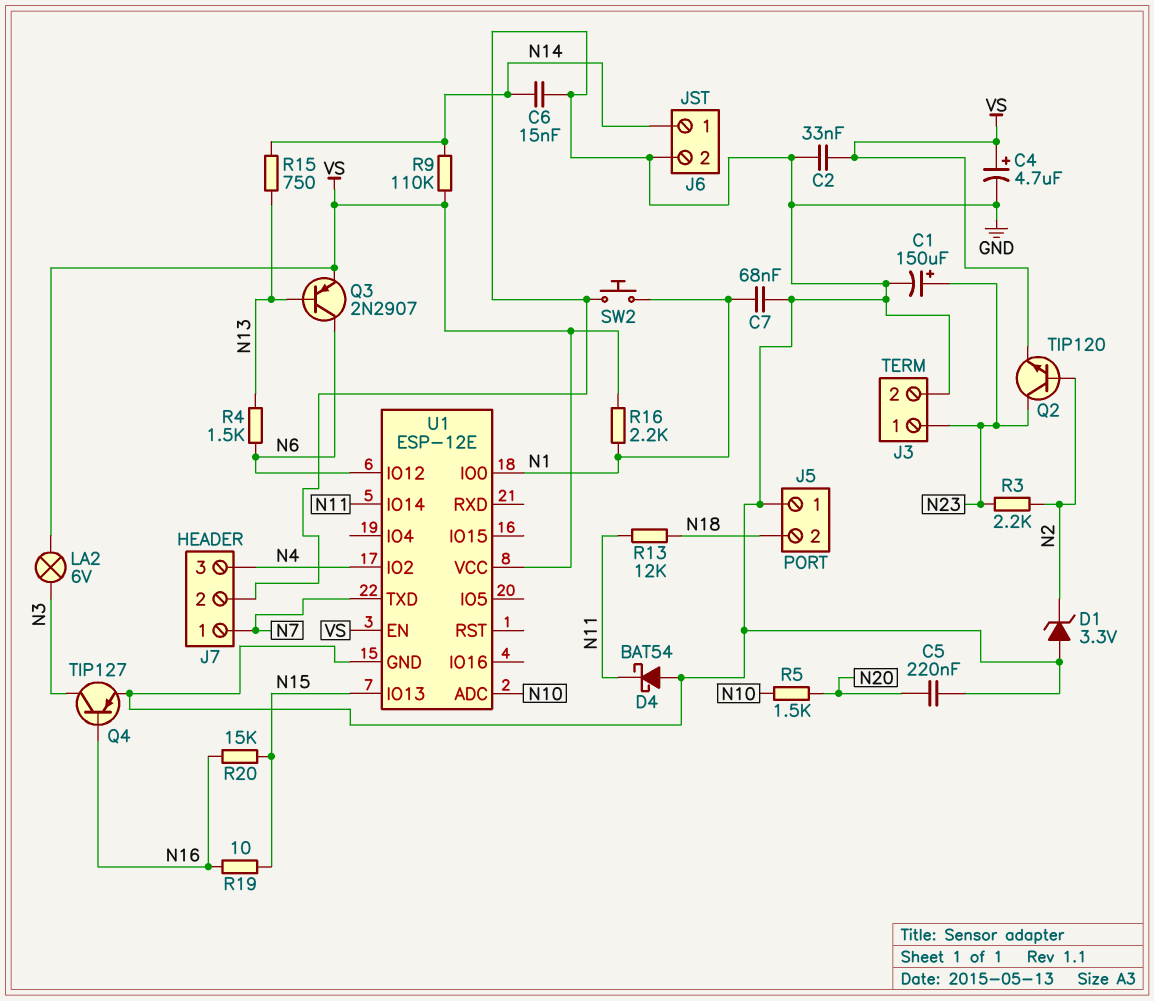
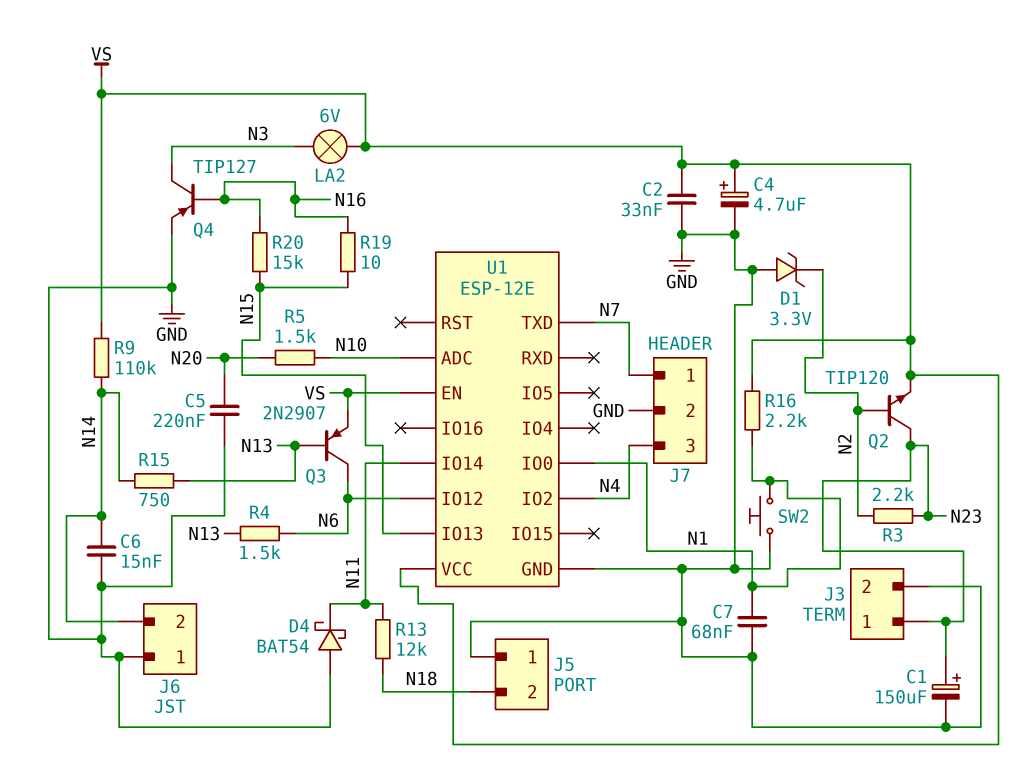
J6 pin 1: N14 -> GND
J6 pin 2: GND -> N14

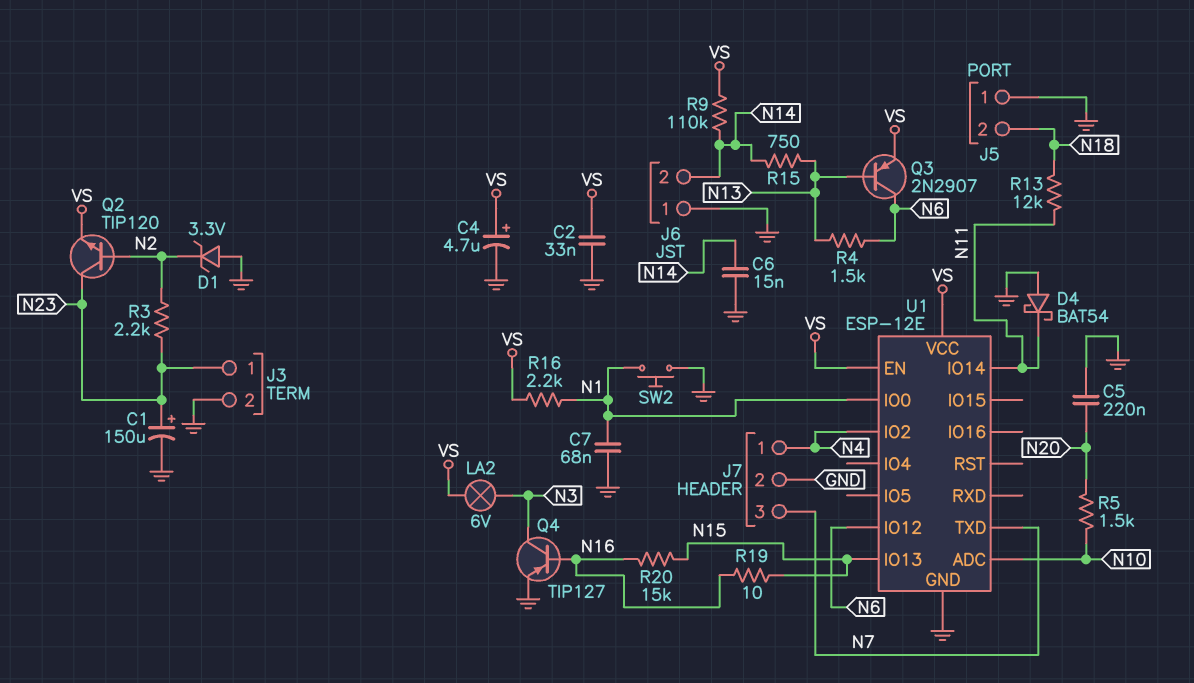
J7 pin 1: N7 -> N4
J7 pin 3: N4 -> N7

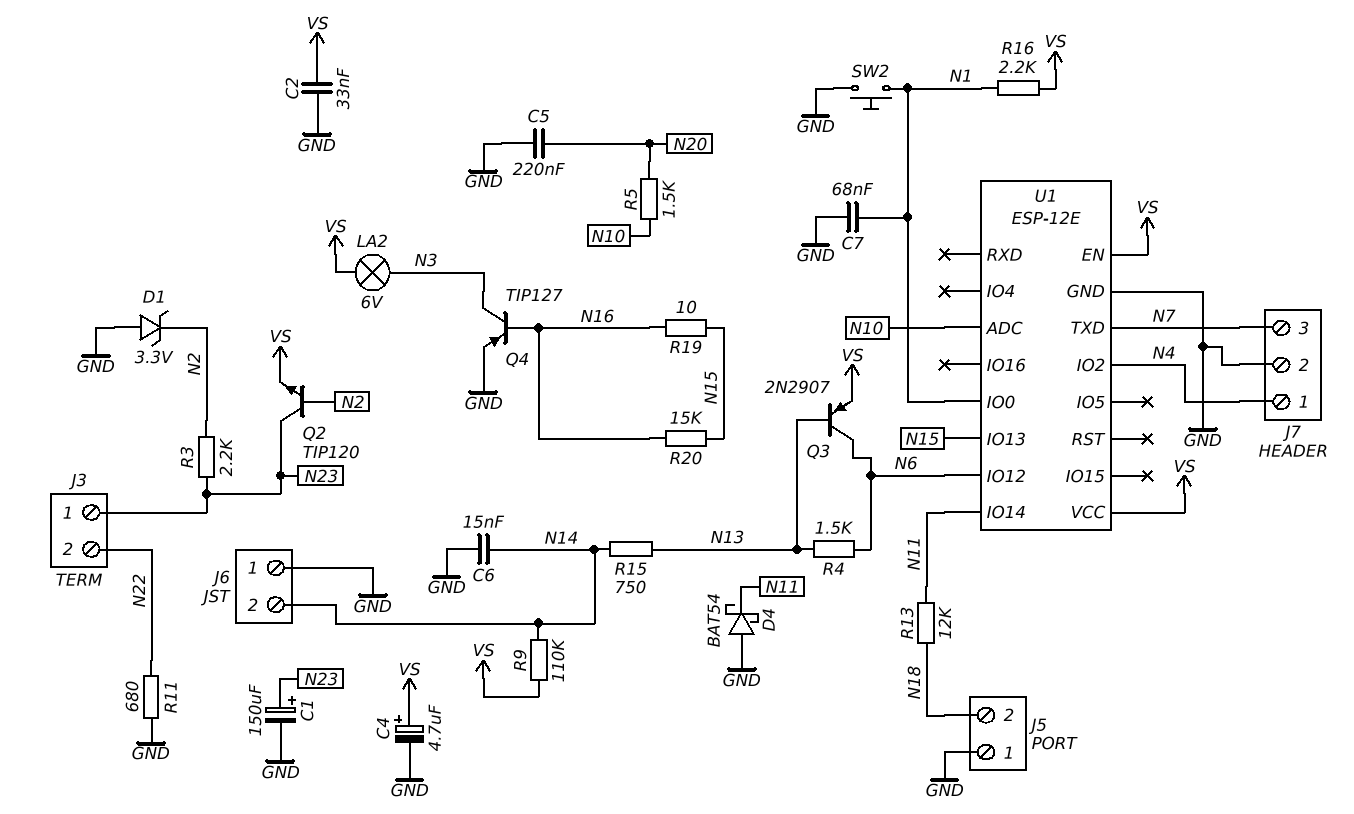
J3 pin 2: GND -> N22
R11: none -> 680 (GND, N22)

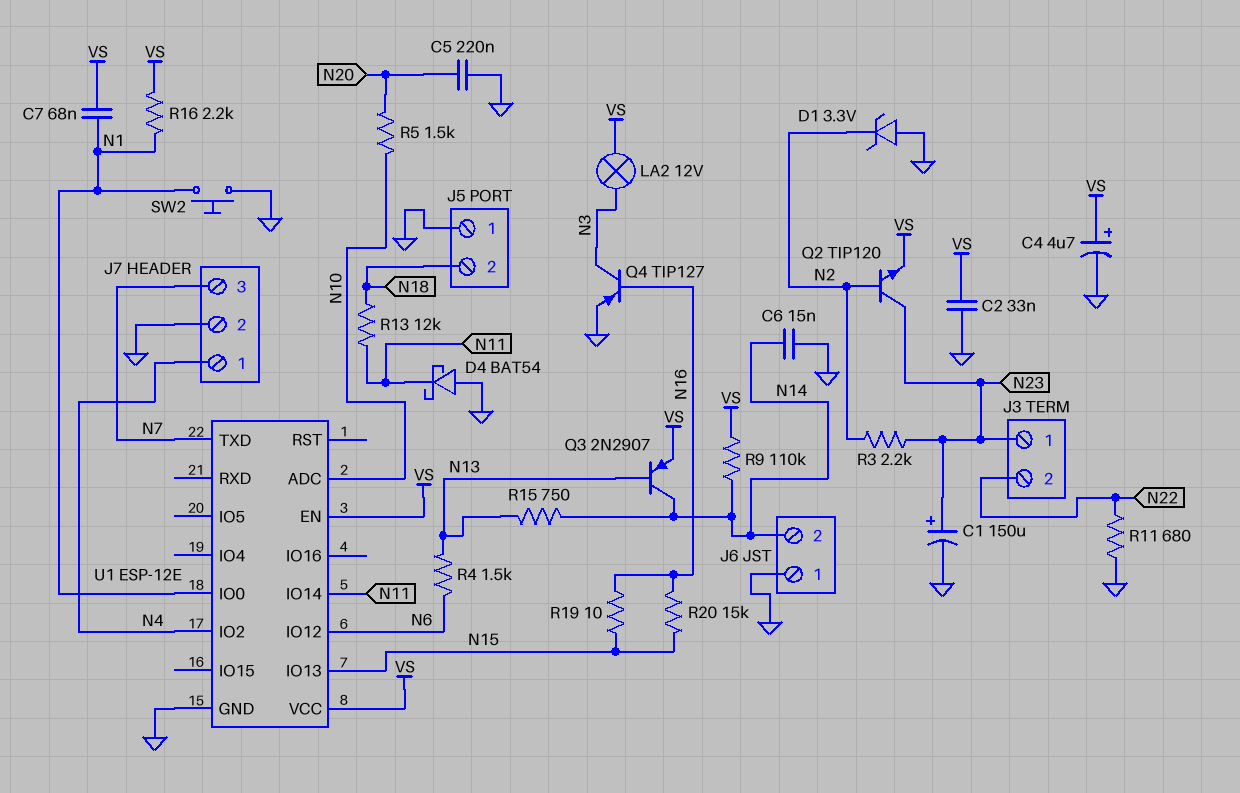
C7: 68nF (GND, N1) -> 68nF (N1, VS)
LA2: lamp 6V (N3, VS) -> lamp 12V (N3, VS)
Q3: PNP 2N2907 (B N13, C N6, E VS) -> PNP 2N2907 (B N13, C N14, E VS)

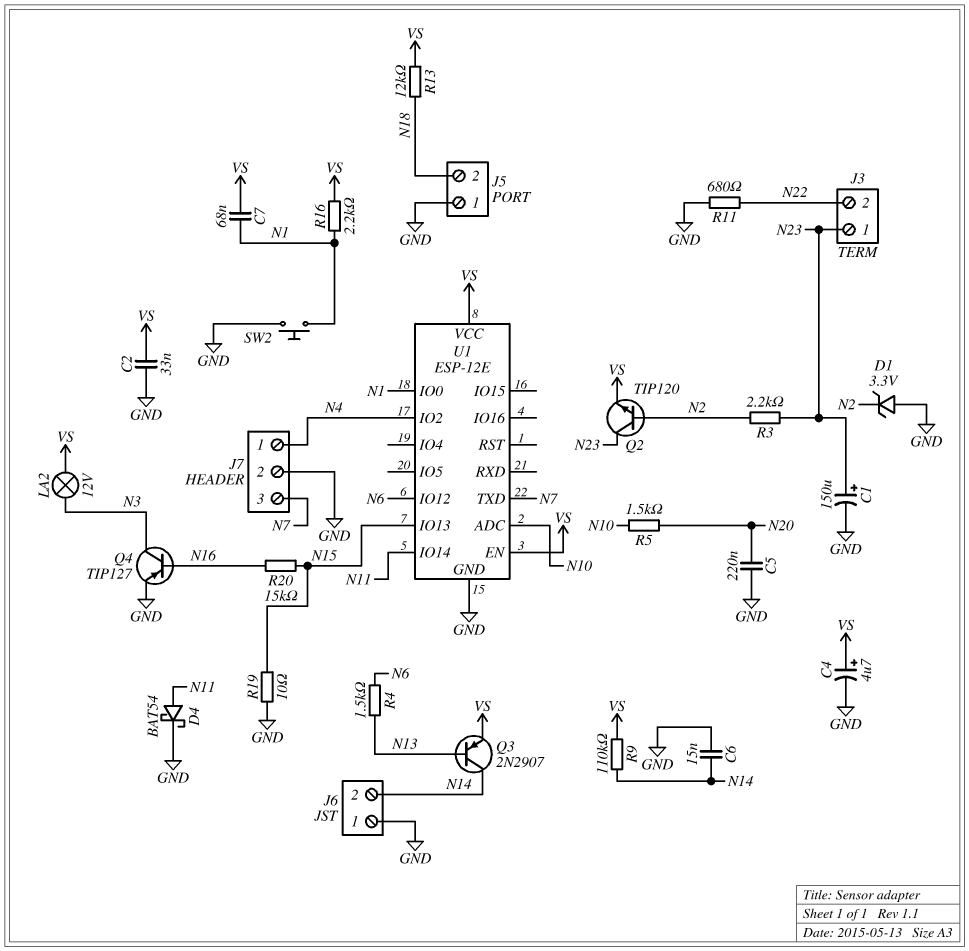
D4: schottky BAT54 (A GND, K N11) -> schottky BAT54 (A N11, K GND)
R13: 12k (N11, N18) -> 12k (N18, VS)
R15: 750 (N13, N14) -> none
R19: 10 (N15, N16) -> 10 (GND, N15)

